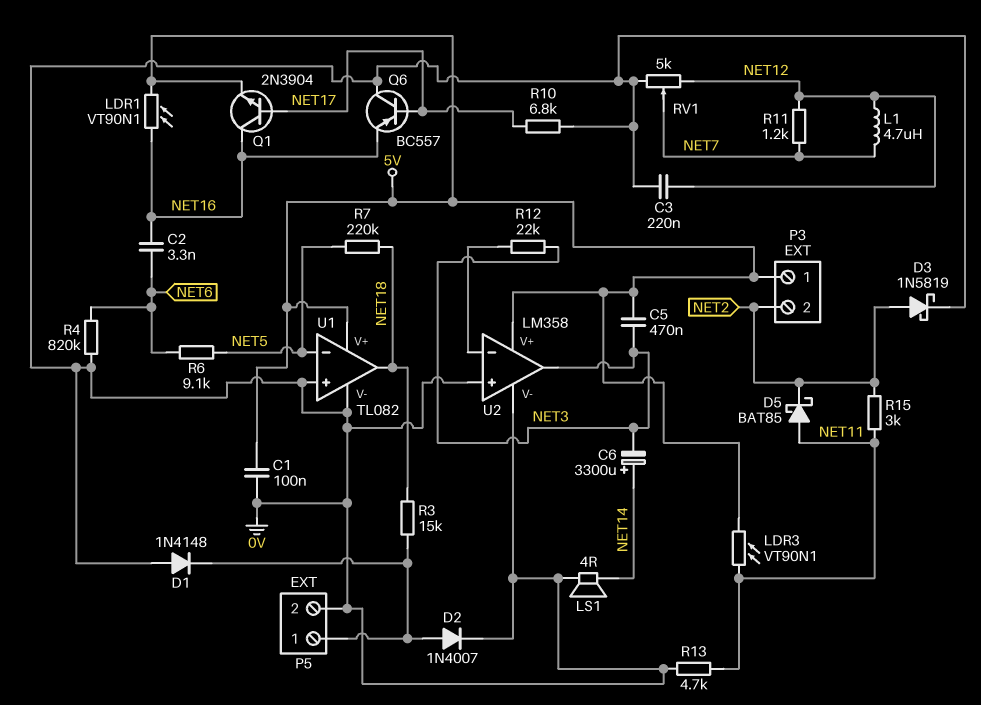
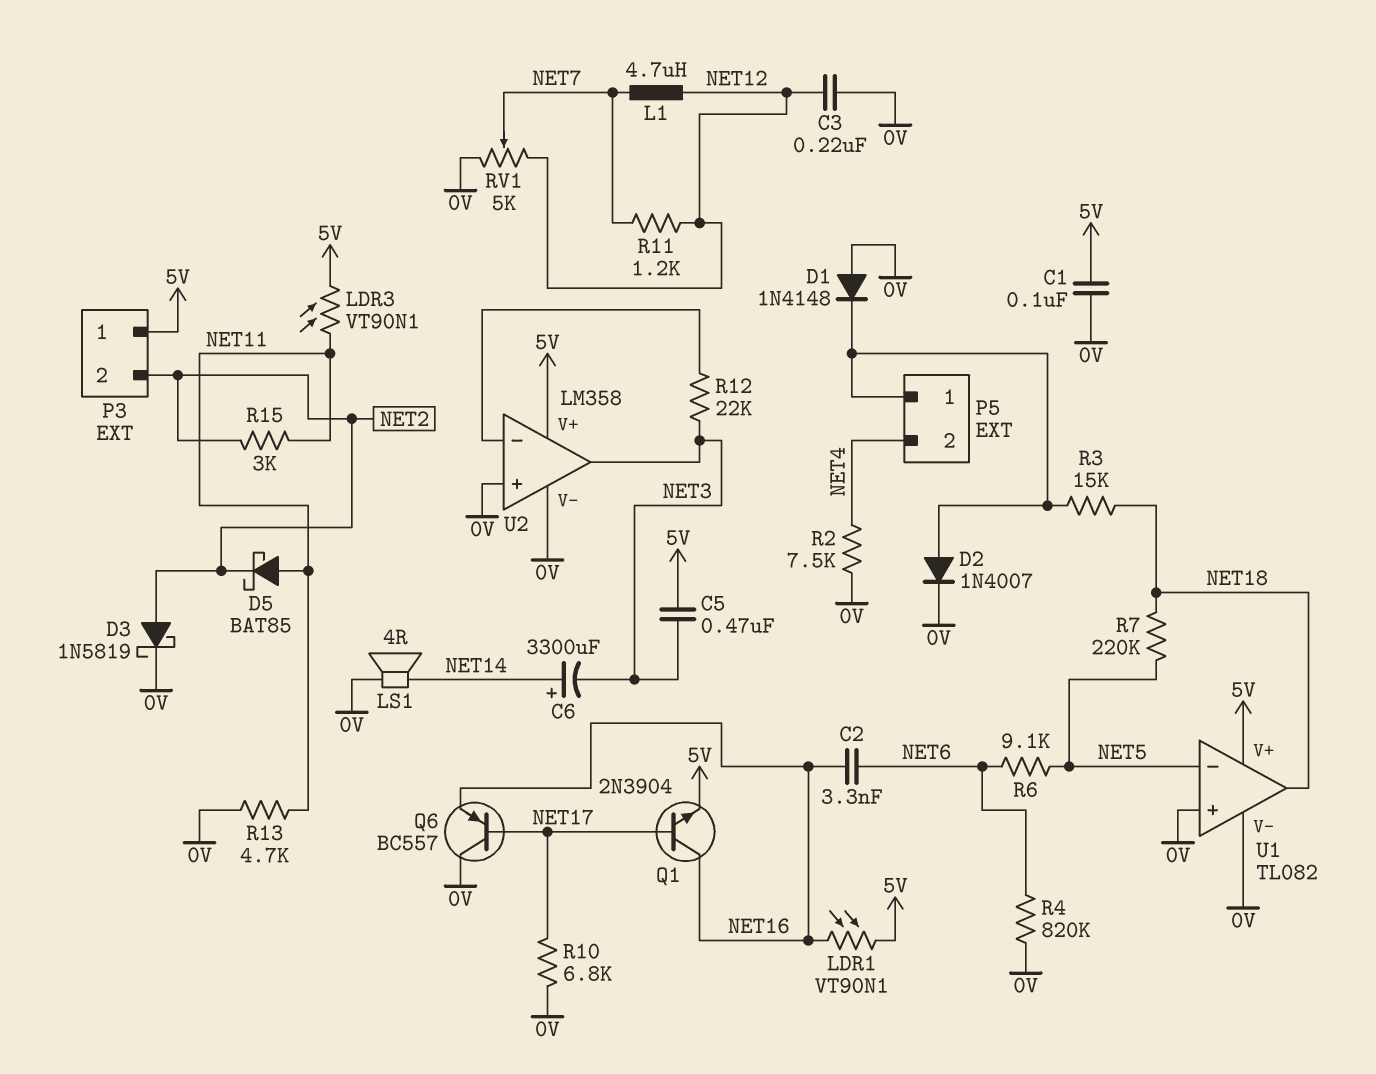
P5 pin 2: 0V -> NET4
R2: none -> 7.5k (0V, NET4)

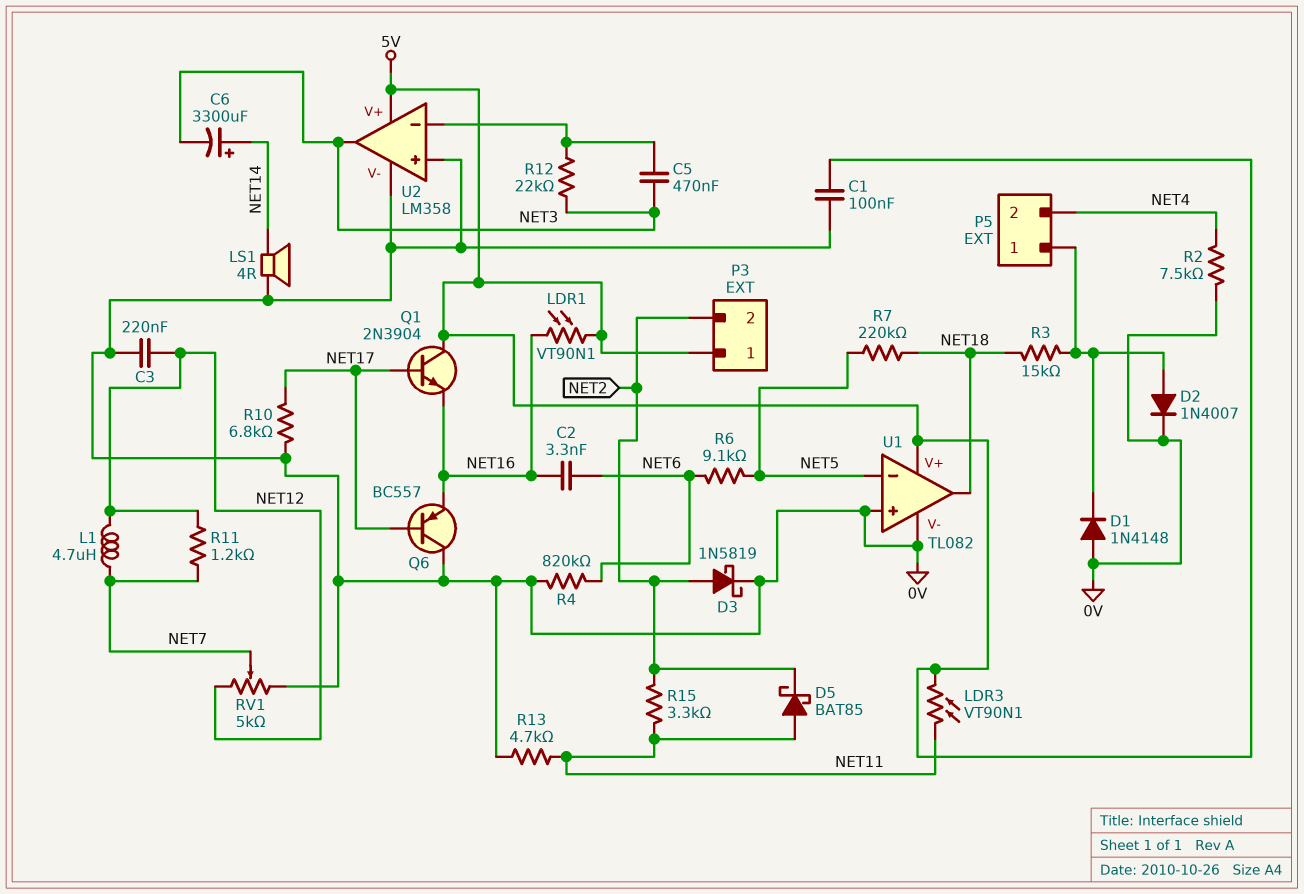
C5: 470nF (5V, NET3) -> 470nF (NET3, U2/in-)
Q1: NPN 2N3904 (B NET17, C NET16, E 5V) -> NPN 2N3904 (B NET17, C 5V, E NET16)
R15: 3k (NET2, NET11) -> 3.3k (NET2, NET11)

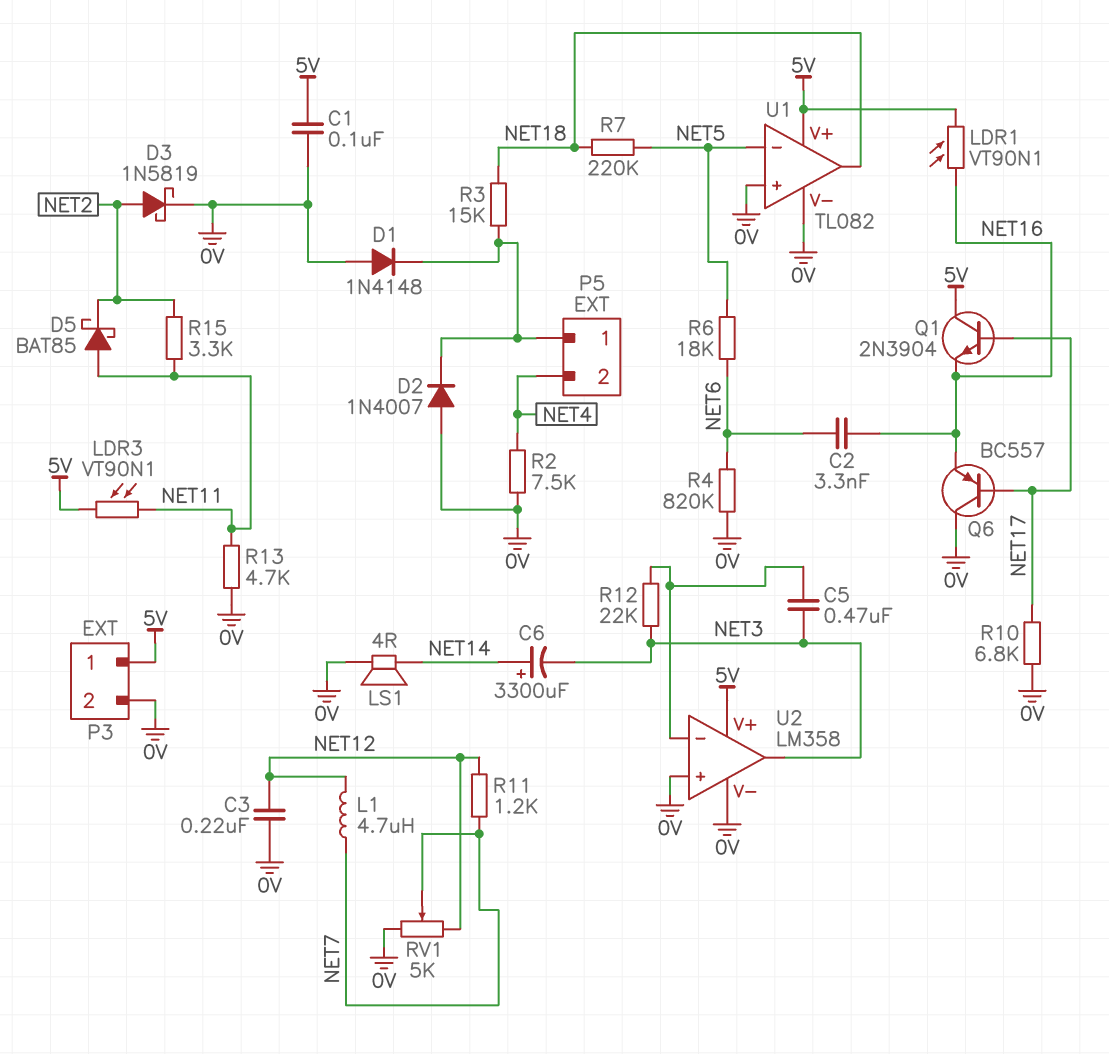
D2: diode 1N4007 (A P5/1, K 0V) -> diode 1N4007 (A 0V, K P5/1)
P3 pin 2: NET2 -> 0V
R6: 9.1k (NET5, NET6) -> 18k (NET5, NET6)

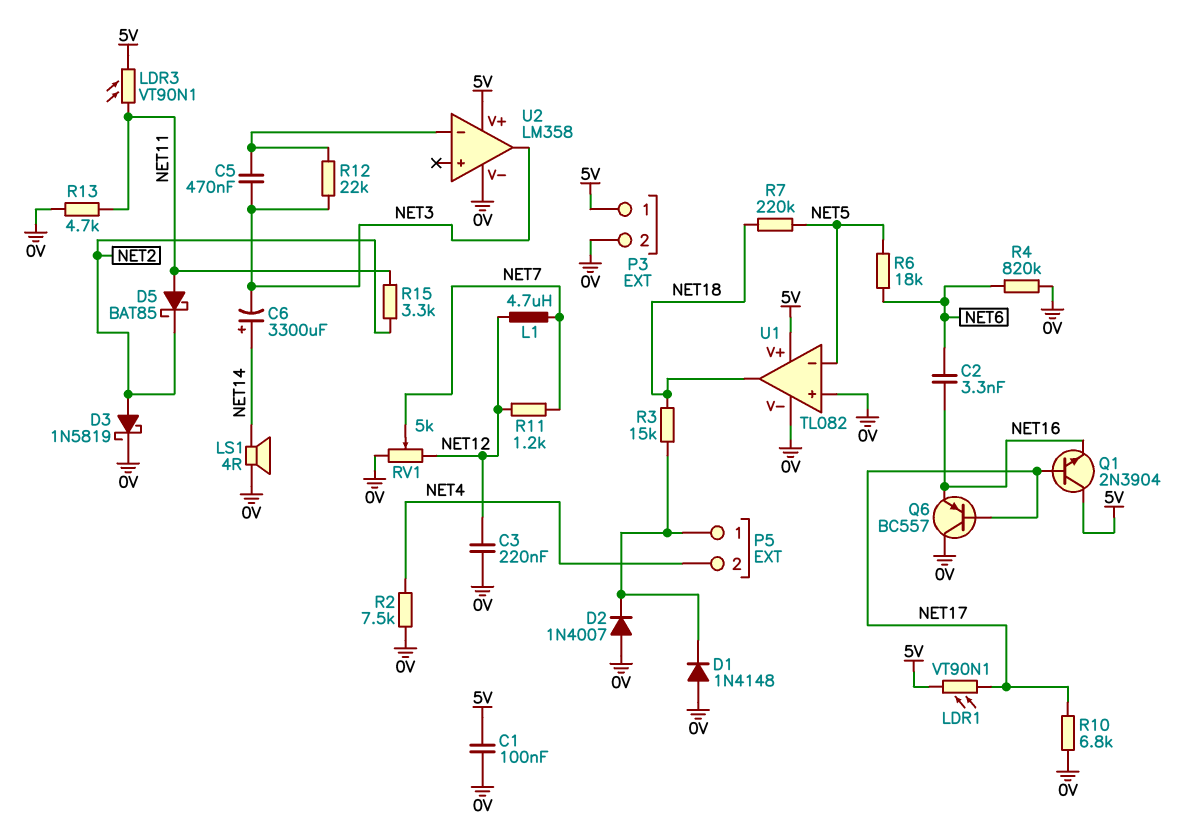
LDR1: VT90N1 (5V, NET16) -> VT90N1 (5V, NET17)
U2 pin in+: 0V -> none

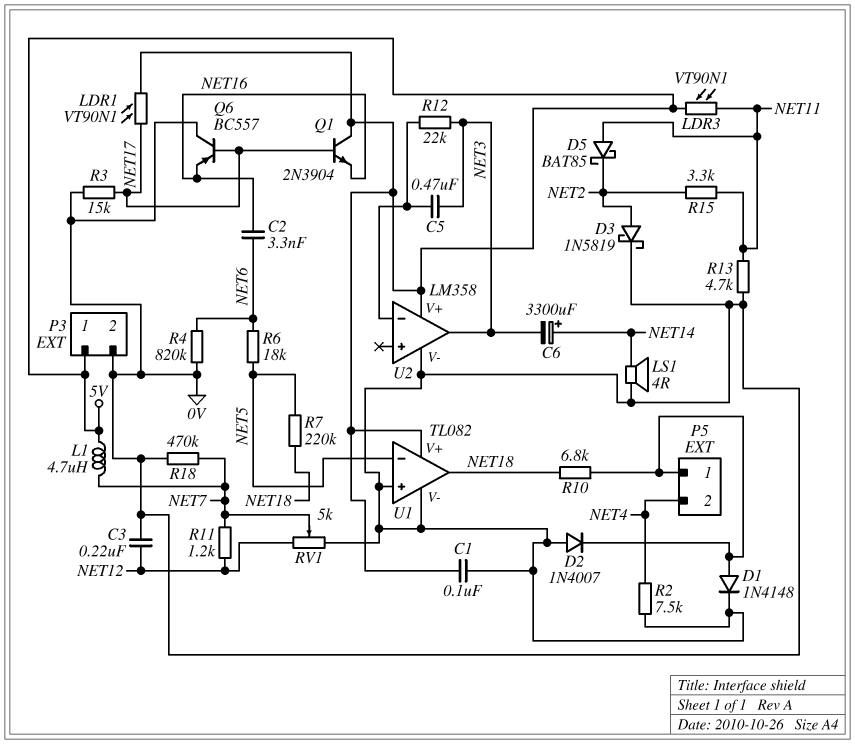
D1: diode 1N4148 (A 0V, K P5/1) -> diode 1N4148 (A P5/1, K 0V)
L1: 4.7uH (NET7, NET12) -> 4.7uH (5V, NET7)
R3: 15k (NET18, P5/1) -> 15k (0V, NET17)
R10: 6.8k (0V, NET17) -> 6.8k (NET18, P5/1)
R18: none -> 470k (0V, NET7)

